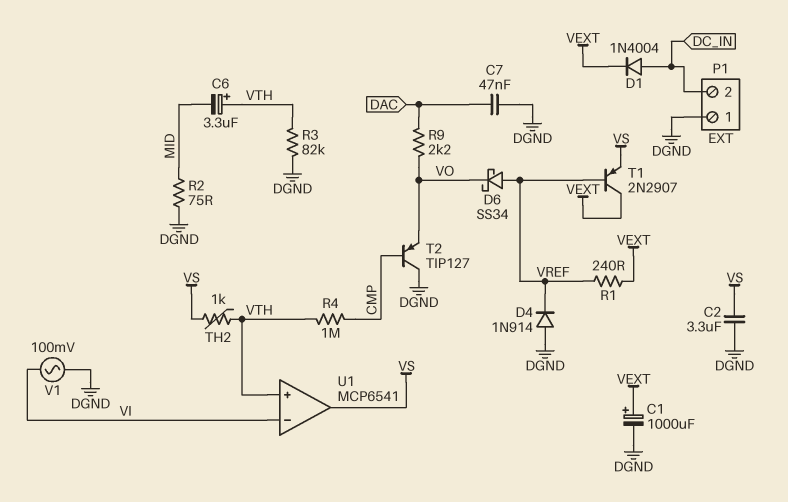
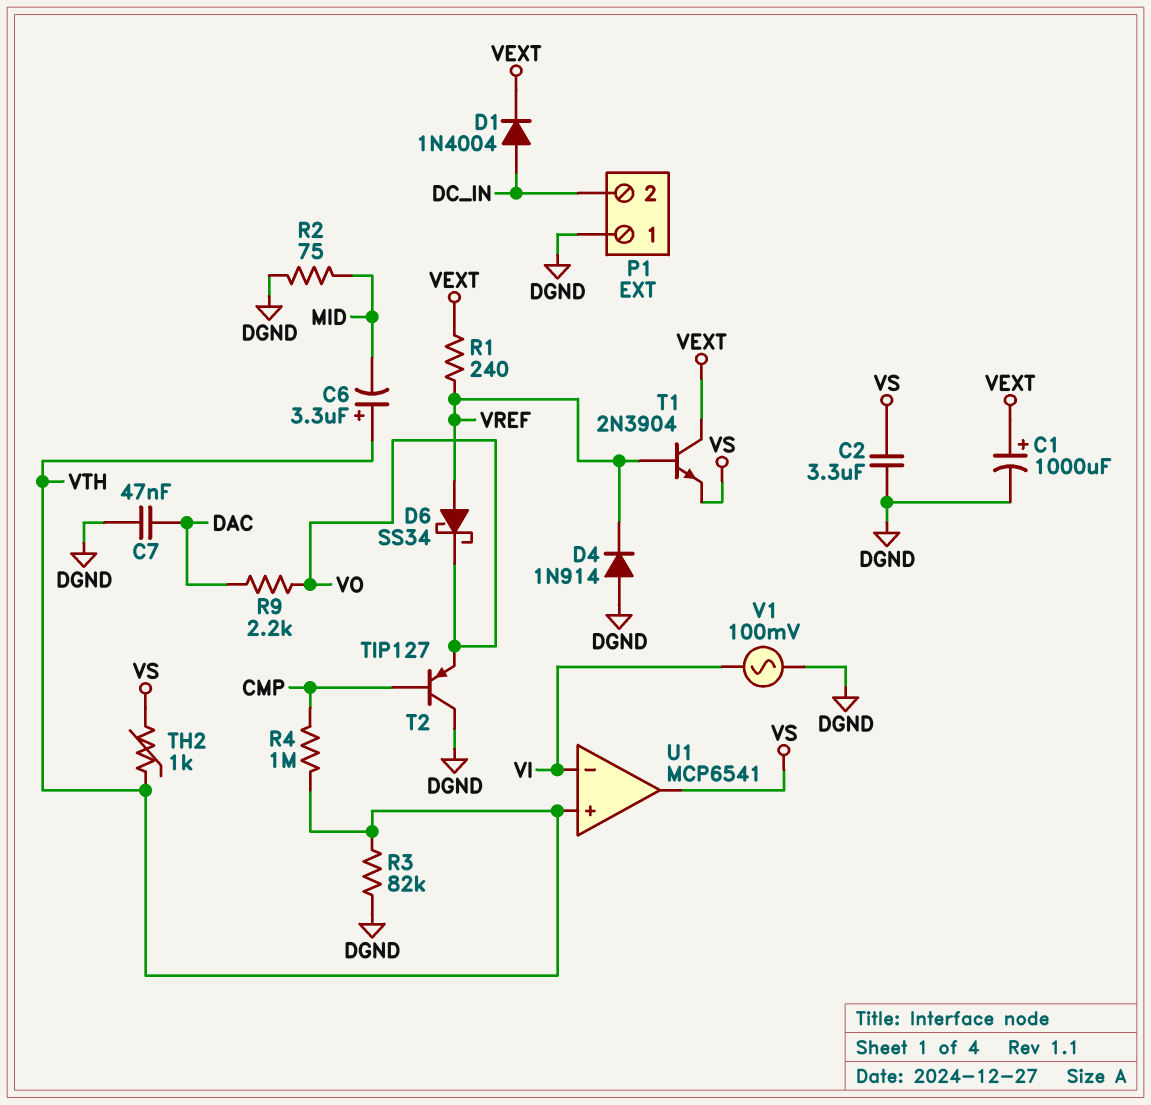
T1: PNP 2N2907 (B VREF, C VEXT, E VS) -> NPN 2N3904 (B VREF, C VEXT, E VS)

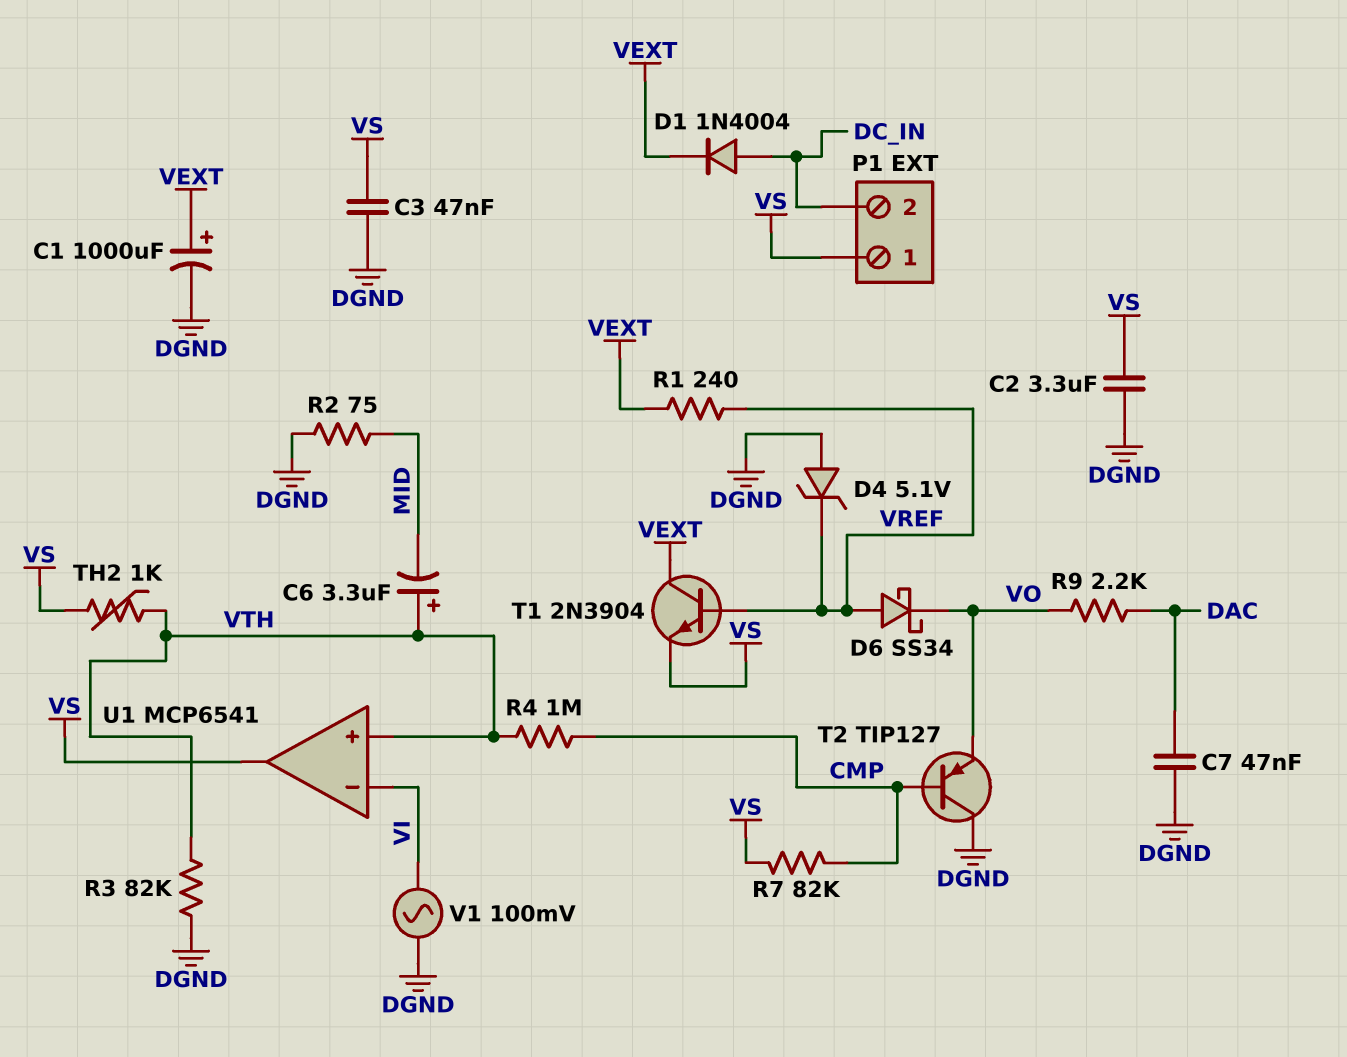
C3: none -> 47nF (DGND, VS)
D4: diode 1N914 (A DGND, K VREF) -> zener 5.1V (A DGND, K VREF)
P1 pin 1: DGND -> VS
R7: none -> 82k (CMP, VS)

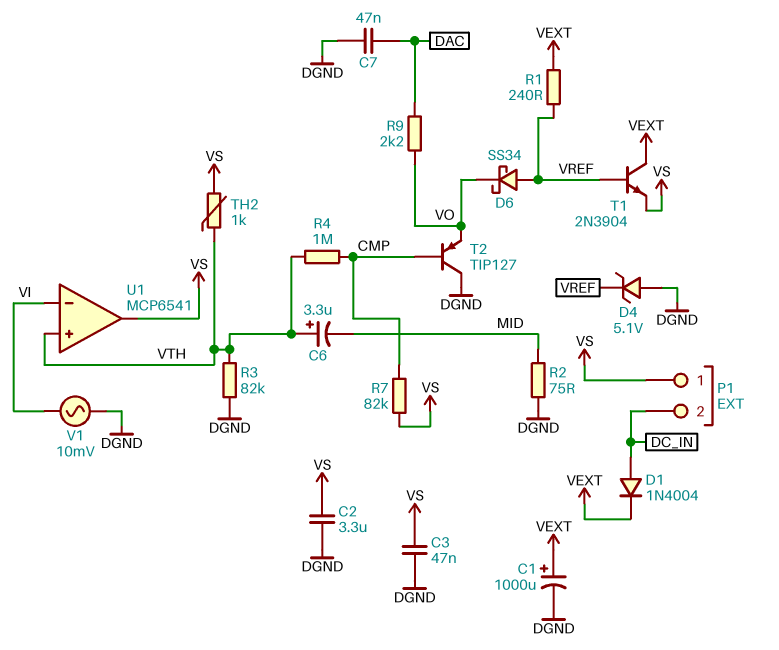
V1: AC 100mV (DGND, VI) -> AC 10mV (DGND, VI)

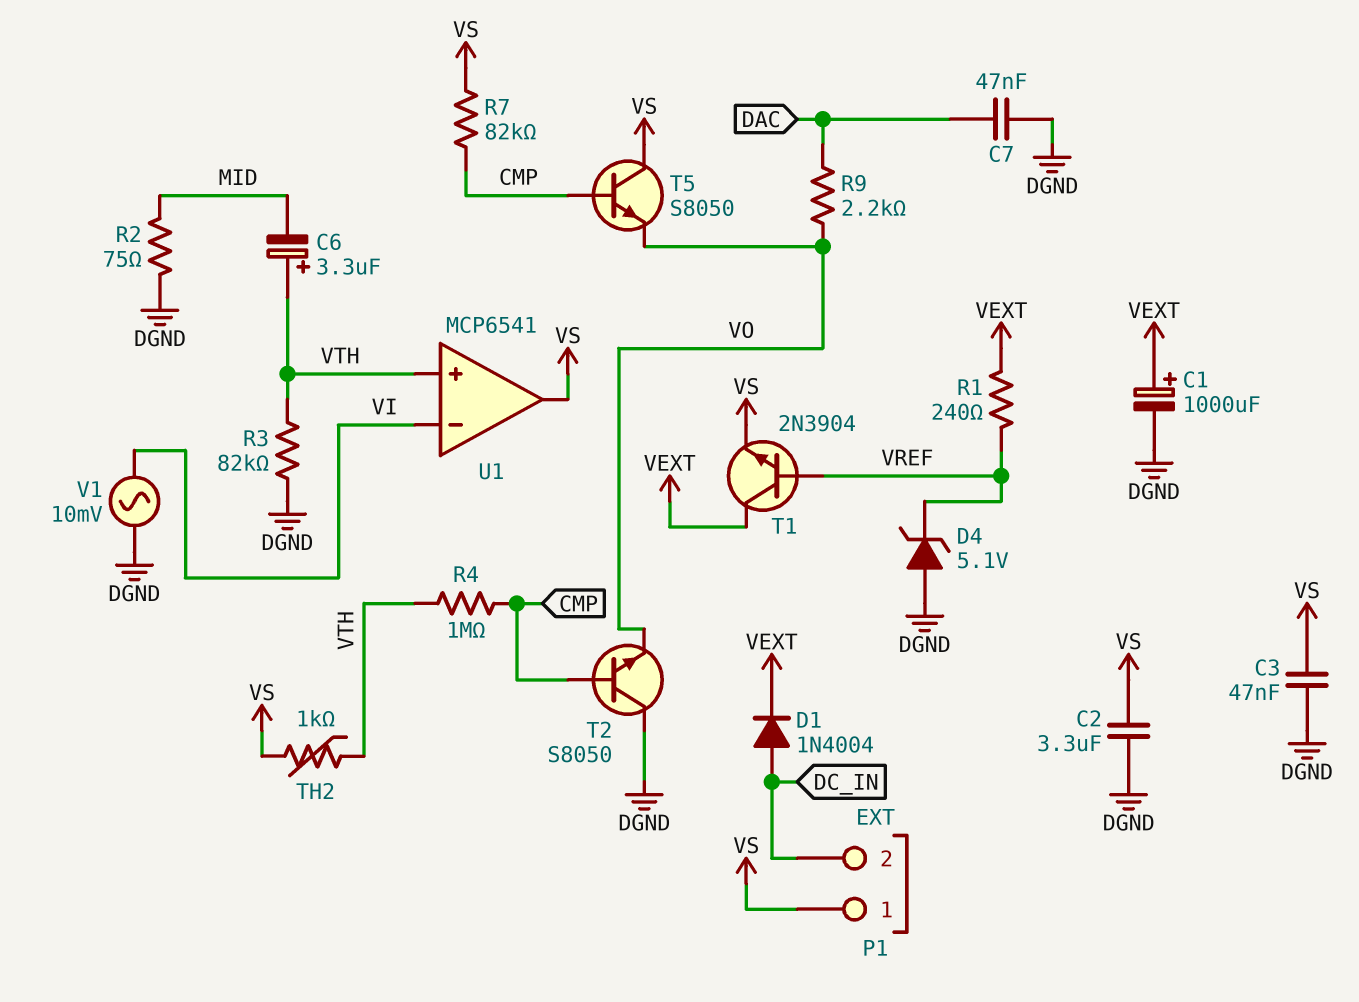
D6: schottky SS34 (A VREF, K VO) -> none
T2: PNP TIP127 (B CMP, C DGND, E VO) -> NPN S8050 (B CMP, C DGND, E VO)
T5: none -> NPN S8050 (B CMP, C VS, E VO)

